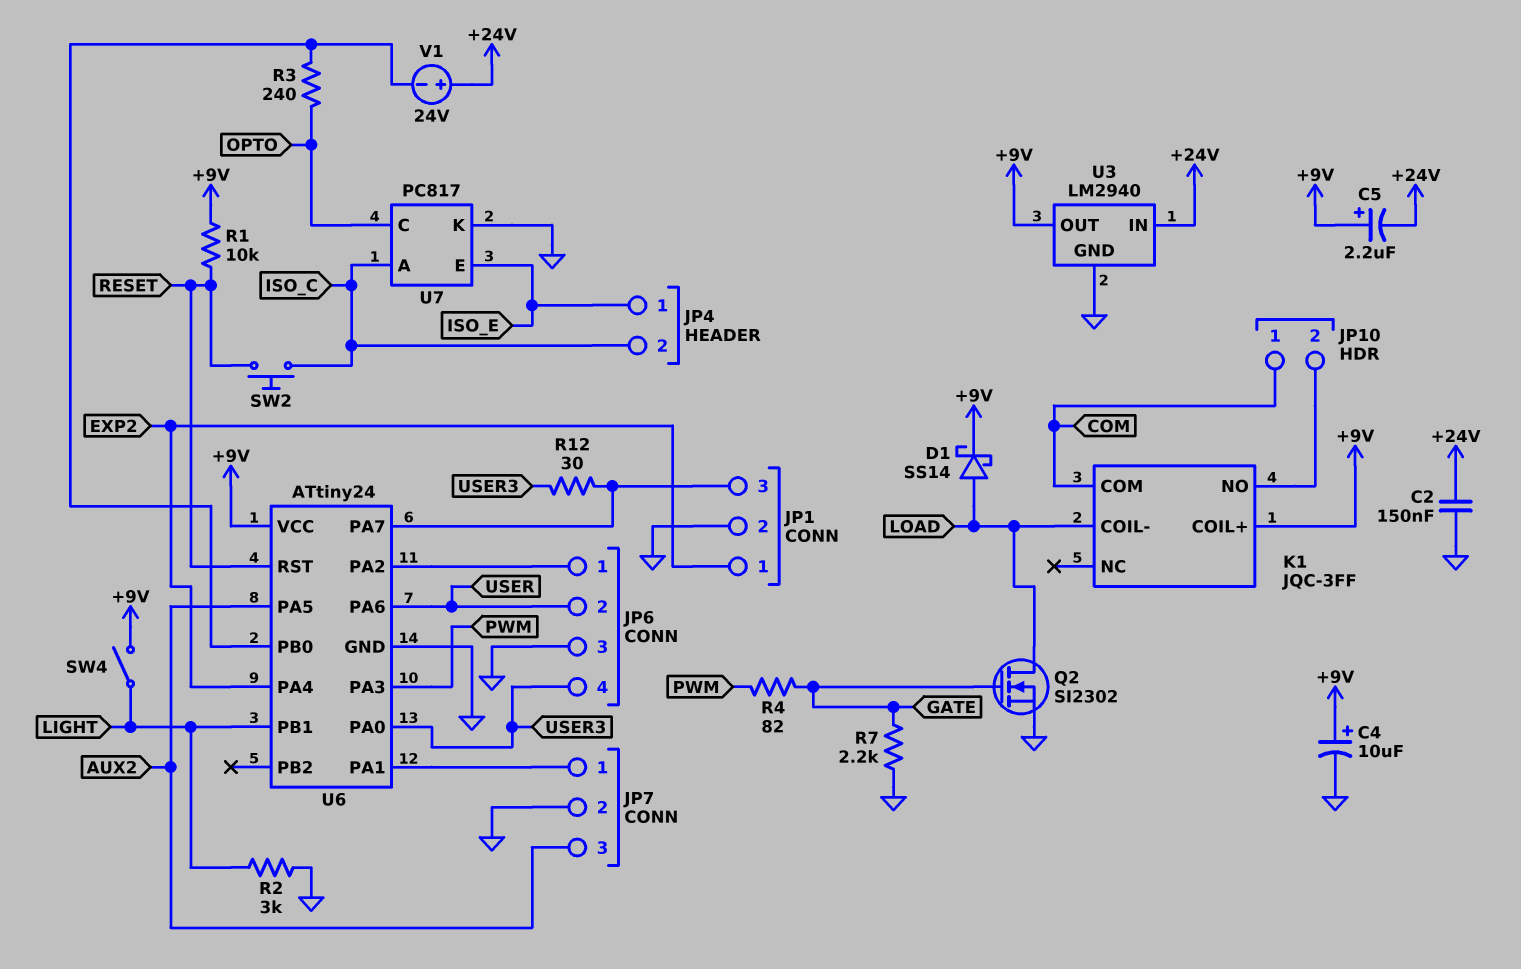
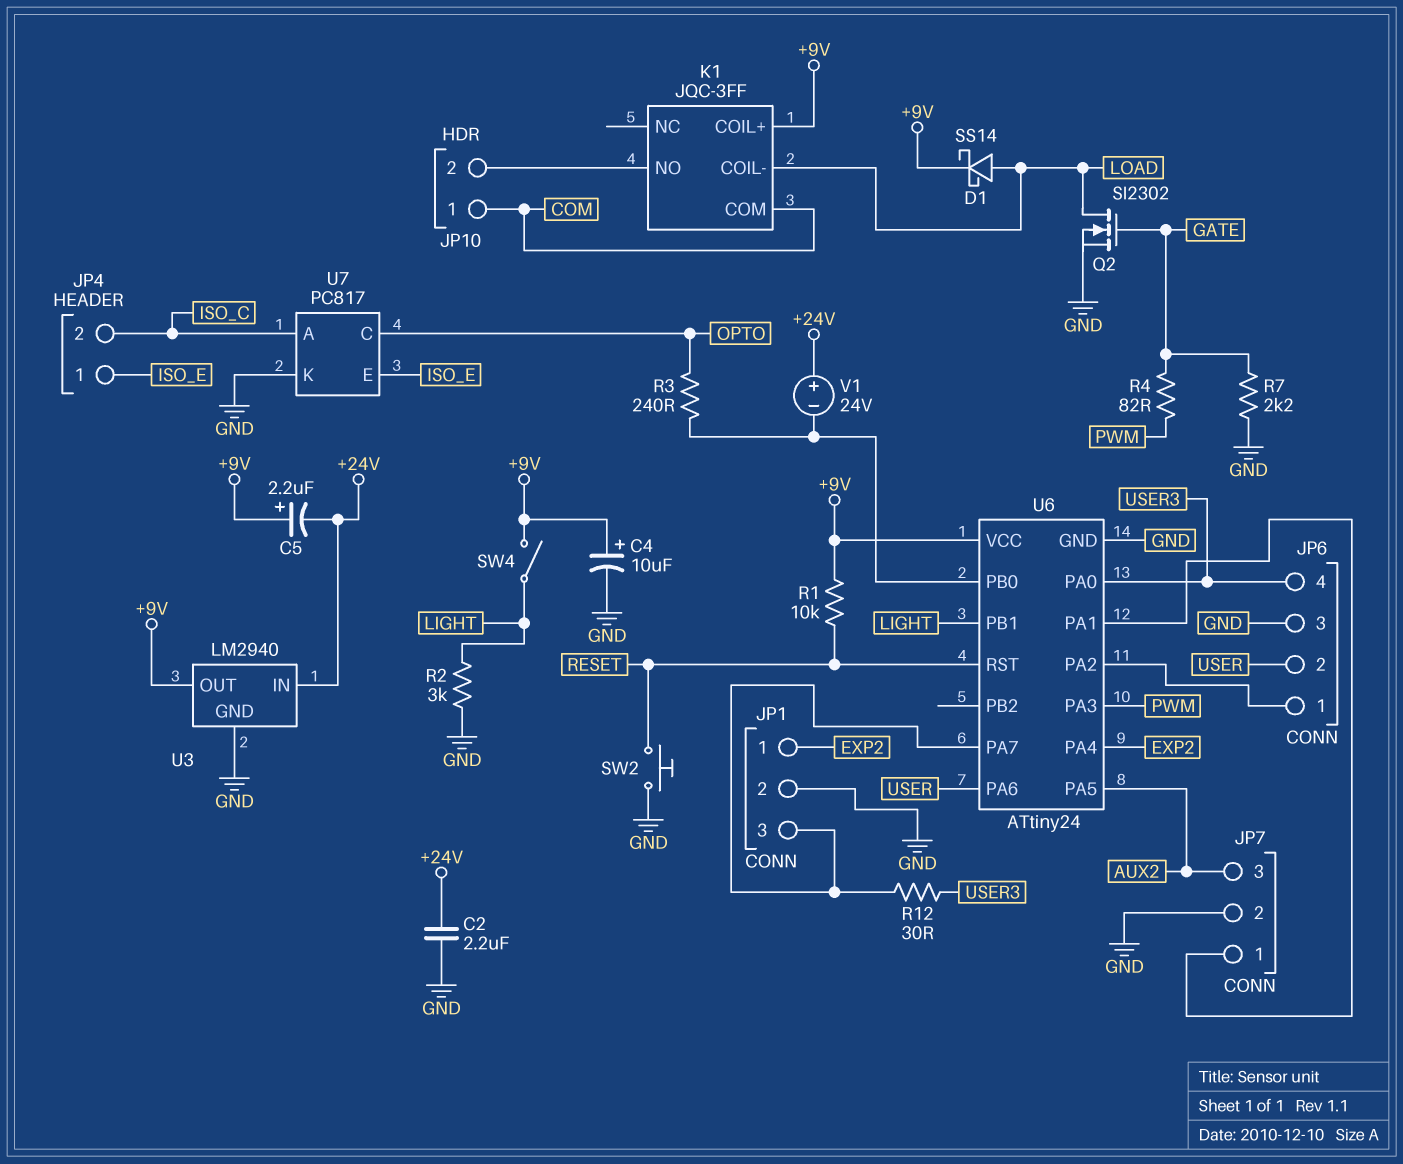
C2: 150nF (+24V, GND) -> 2.2uF (+24V, GND)
SW2: button (ISO_C, RESET) -> button (GND, RESET)

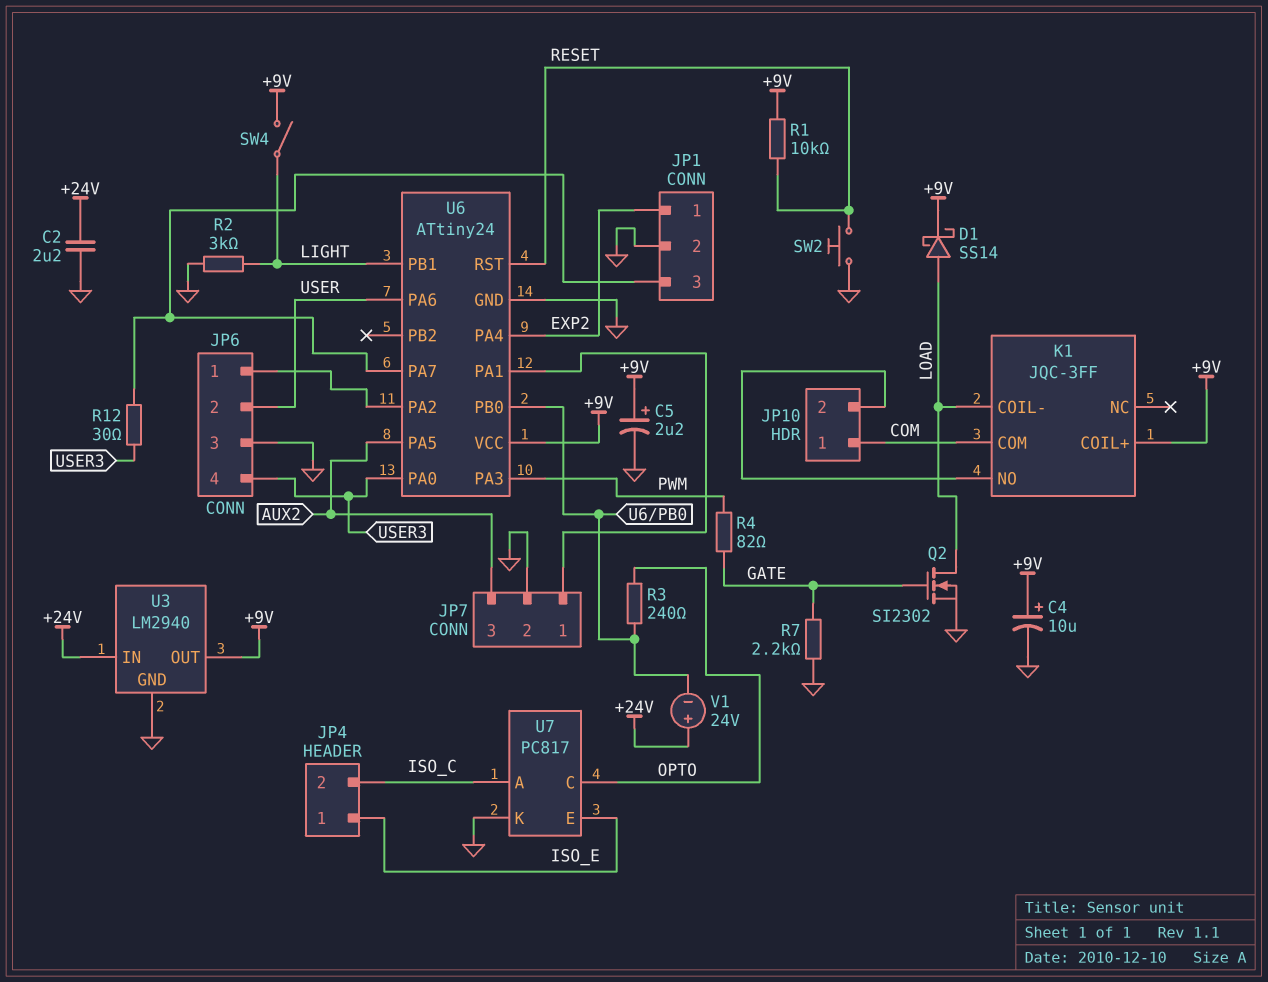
C5: 2.2uF (plus +9V, minus +24V) -> 2.2uF (plus +9V, minus GND)

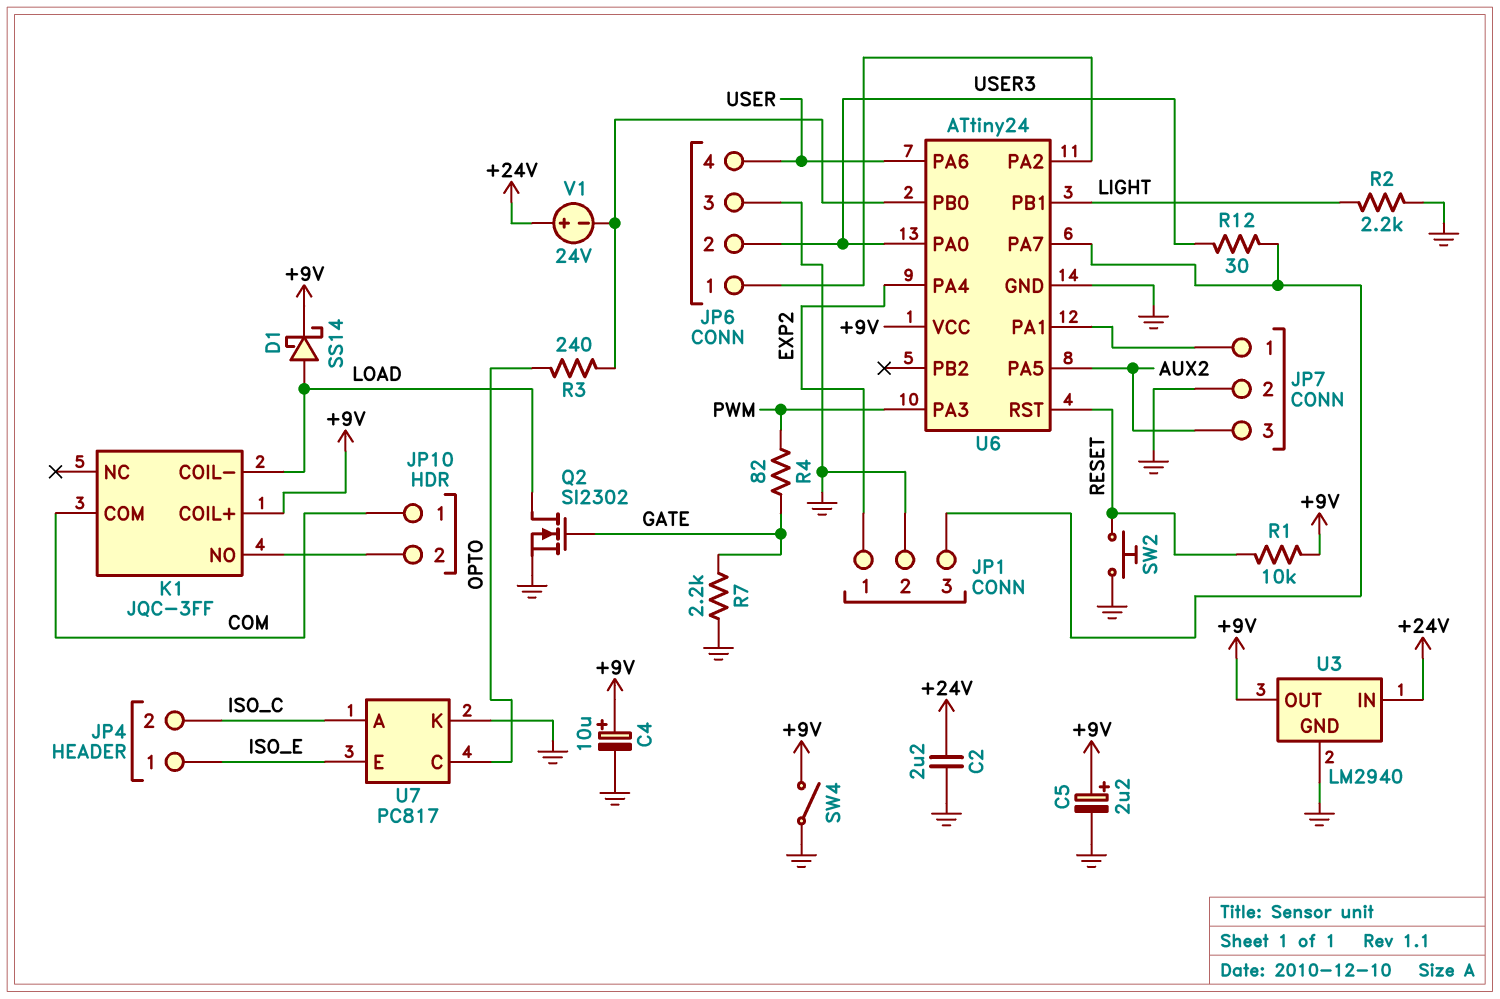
JP6 pin 2: USER -> USER3
JP6 pin 4: USER3 -> USER
R2: 3k (GND, LIGHT) -> 2.2k (GND, LIGHT)
SW4: switch (+9V, LIGHT) -> switch (+9V, GND)

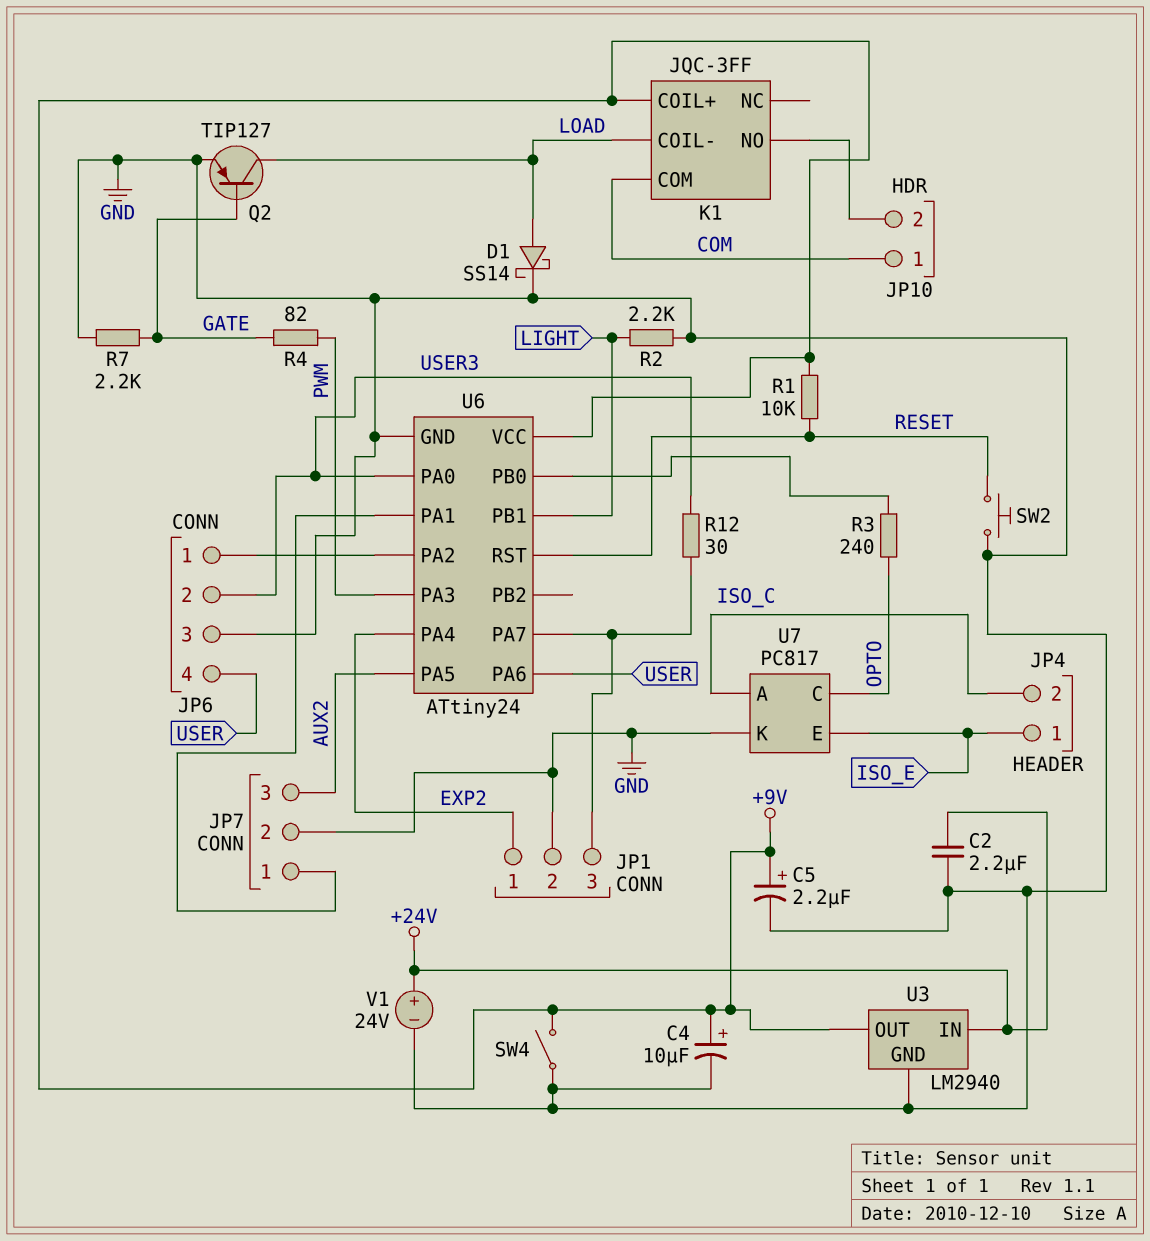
D1: schottky SS14 (A LOAD, K +9V) -> schottky SS14 (A LOAD, K GND)
Q2: NMOS SI2302 (G GATE, D LOAD, S GND) -> PNP TIP127 (B GATE, C LOAD, E GND)
V1: 24V (plus +24V, minus U6/PB0) -> 24V (plus +24V, minus GND)

